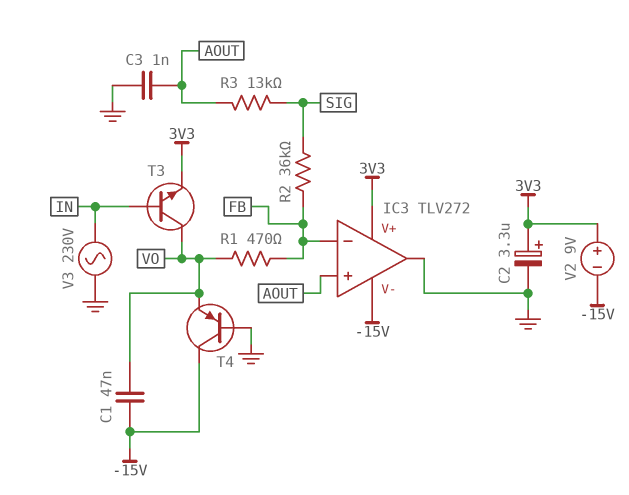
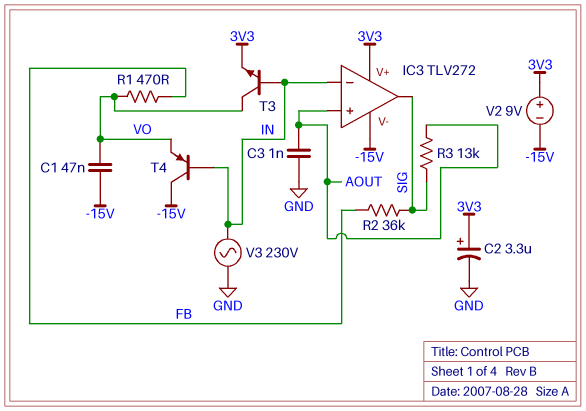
IC3 pin in-: FB -> IN
IC3 pin out: GND -> SIG
T4: PNP (B GND, C -15V, E VO) -> PNP (B IN, C -15V, E VO)

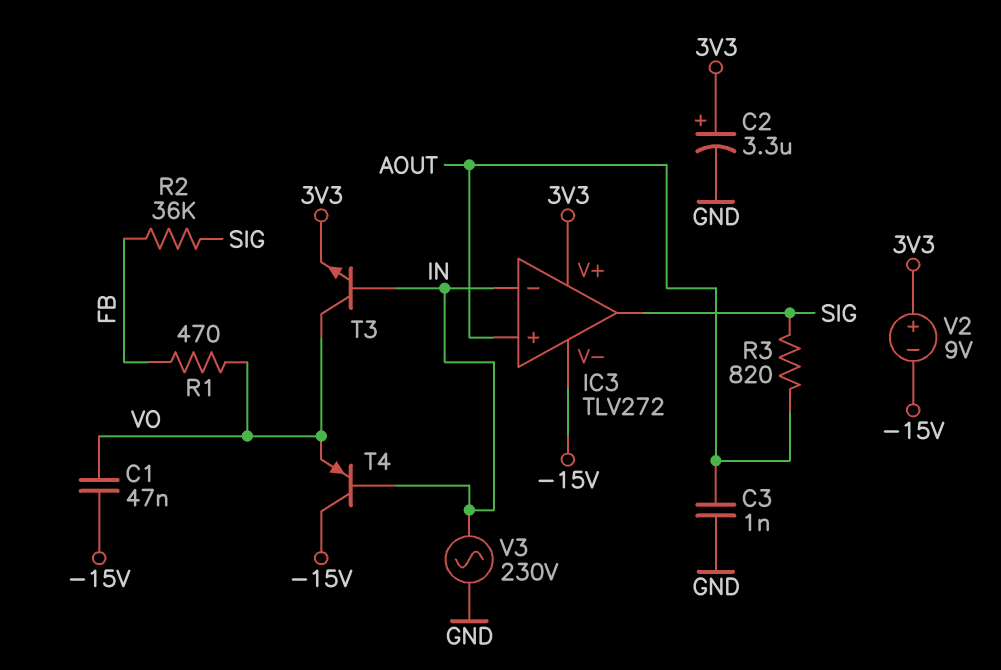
R3: 13k (AOUT, SIG) -> 820 (AOUT, SIG)

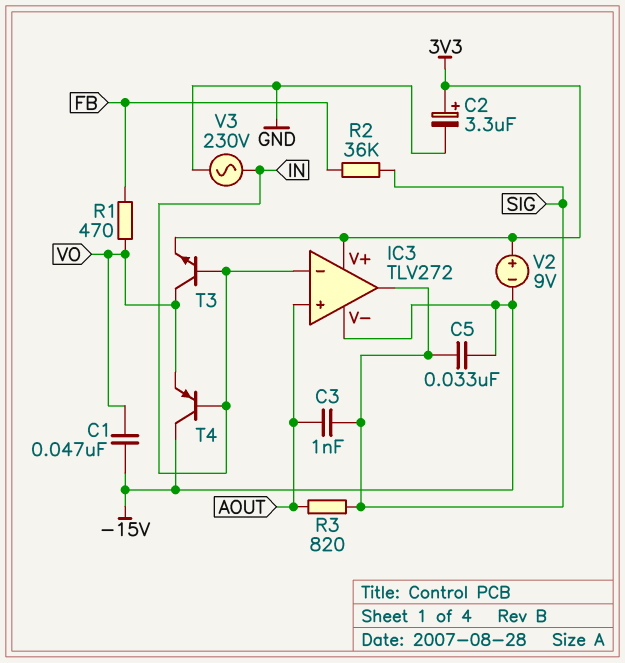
C3: 1nF (AOUT, GND) -> 1nF (AOUT, SIG)
C5: none -> 33nF (-15V, SIG)

